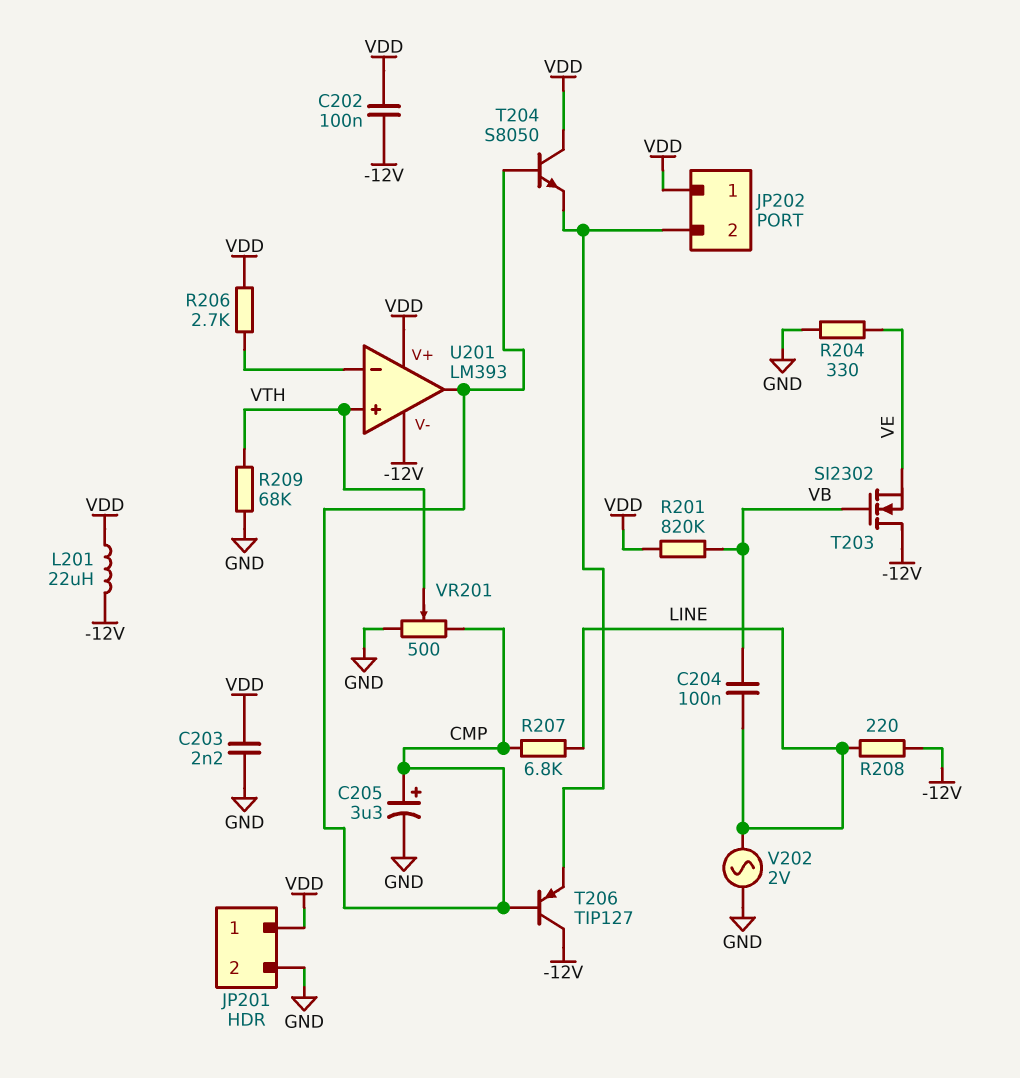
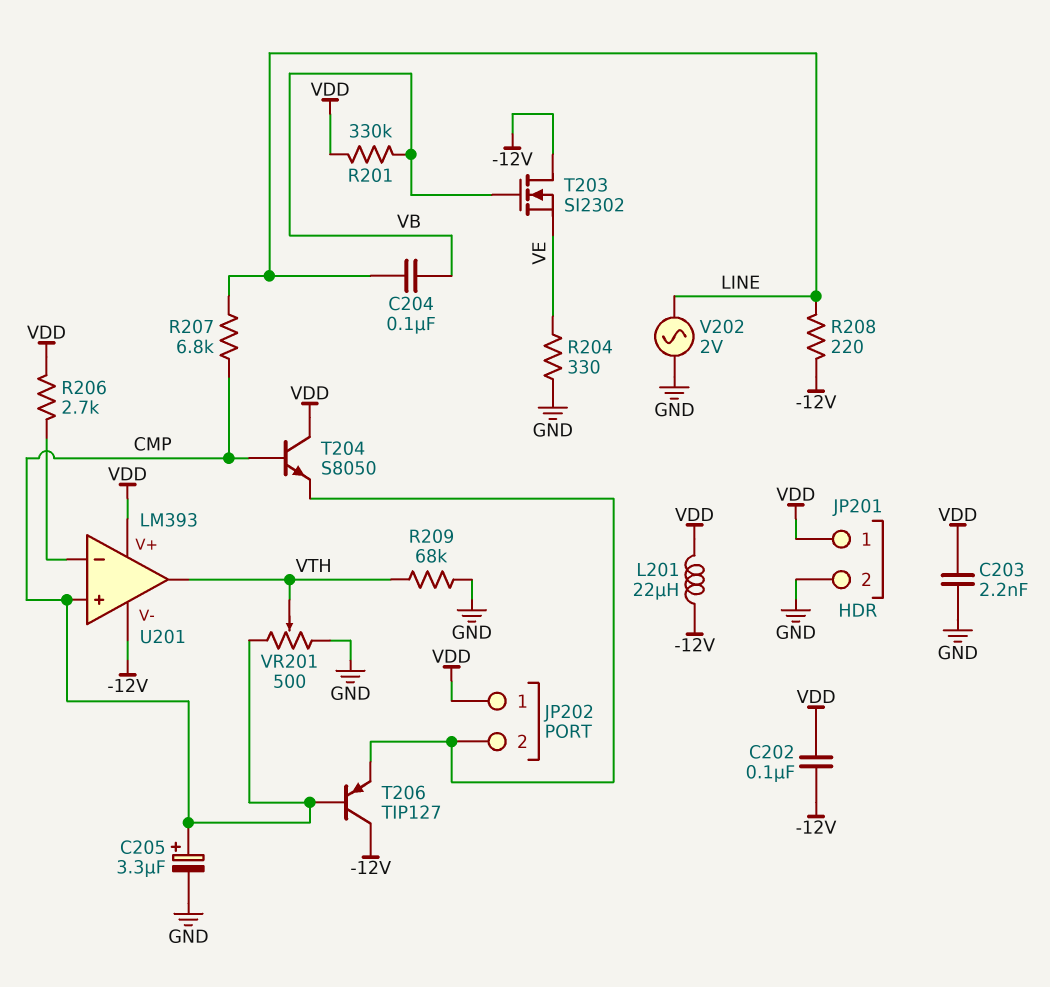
R201: 820k (VB, VDD) -> 330k (VB, VDD)
U201 pin in+: VTH -> CMP
U201 pin out: CMP -> VTH

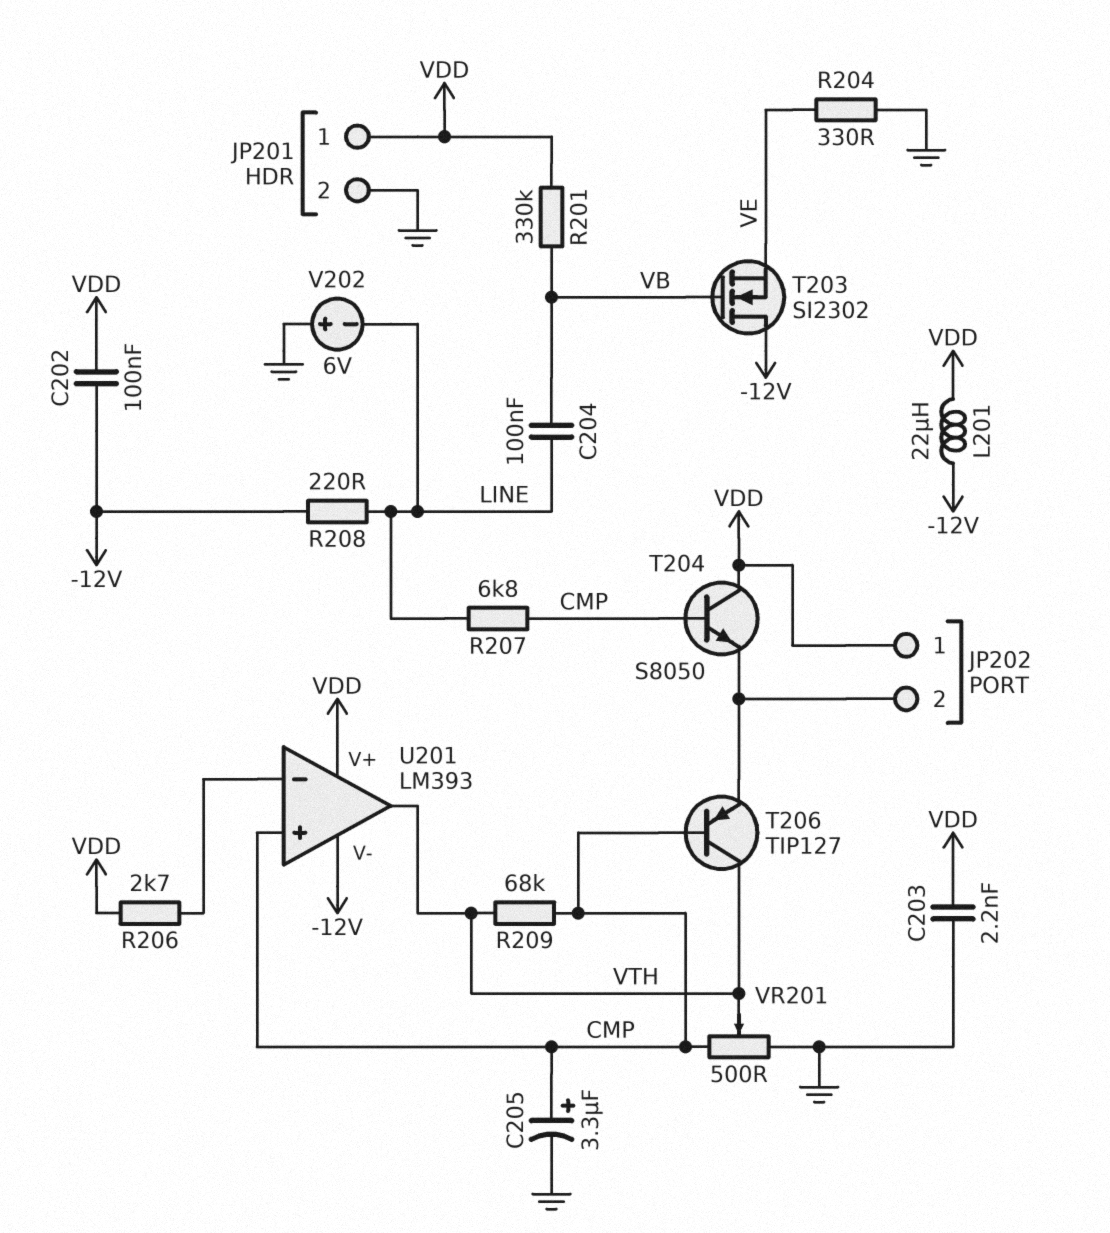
R209: 68k (GND, VTH) -> 68k (CMP, VTH)
T206: PNP TIP127 (B CMP, C -12V, E JP202/2) -> PNP TIP127 (B CMP, C VTH, E JP202/2)
V202: AC 2V (GND, LINE) -> 6V (plus GND, minus LINE)

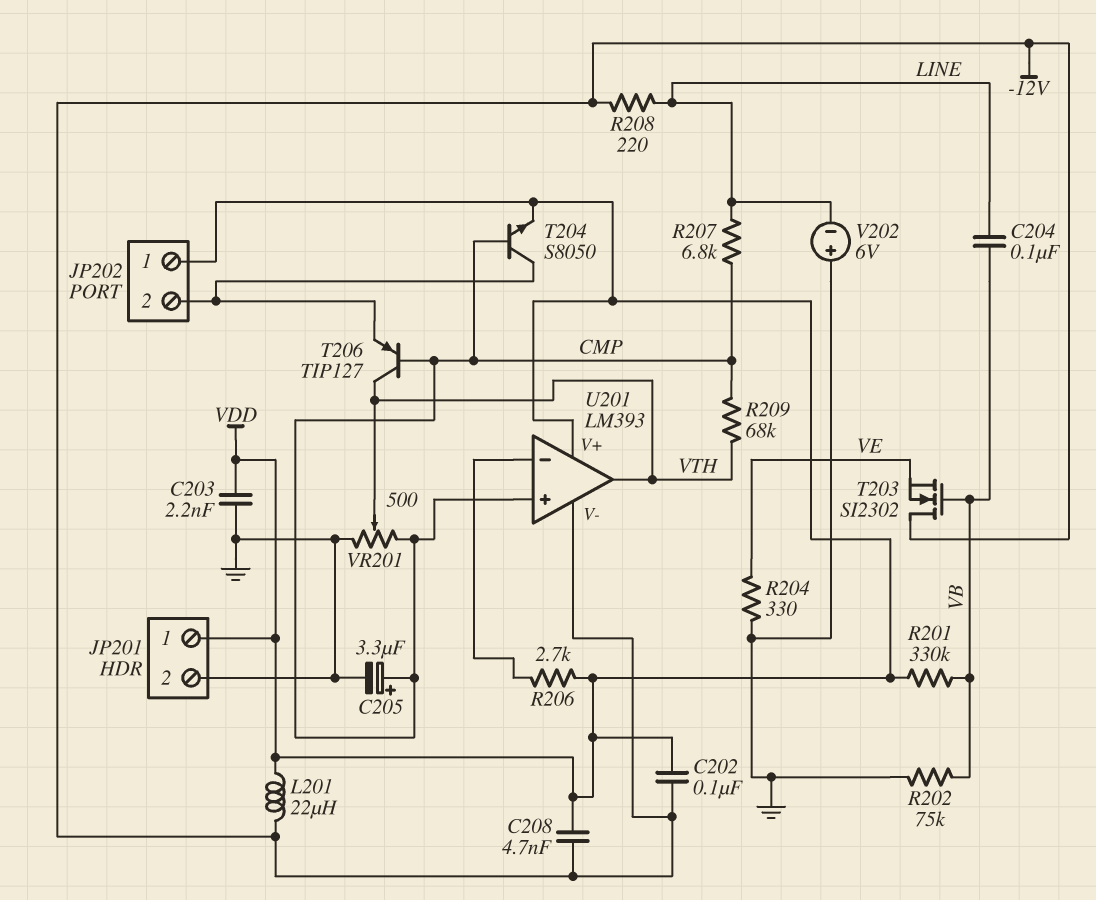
C208: none -> 4.7nF (-12V, VDD)
R202: none -> 75k (GND, VB)
T204: NPN S8050 (B CMP, C VDD, E JP202/2) -> NPN S8050 (B CMP, C JP202/2, E VDD)

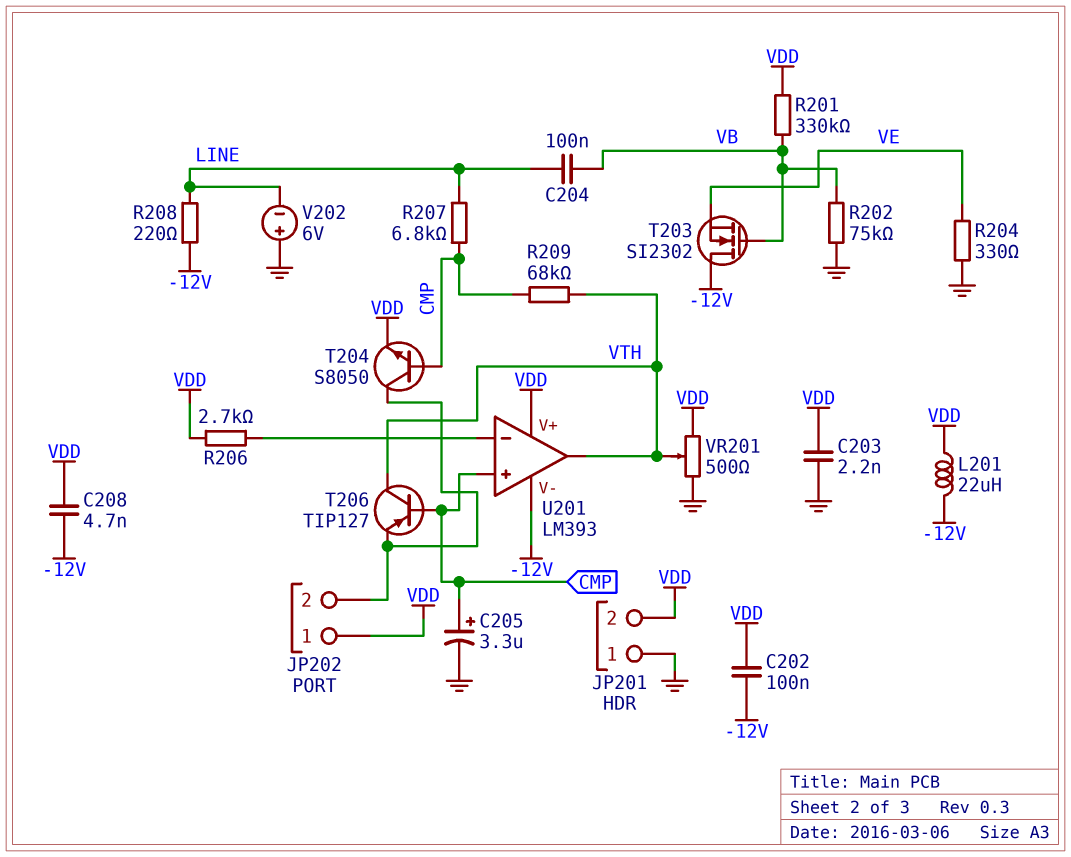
JP201 pin 1: VDD -> GND
JP201 pin 2: GND -> VDD
VR201: 500 (CMP, GND, wiper VTH) -> 500 (GND, VDD, wiper VTH)

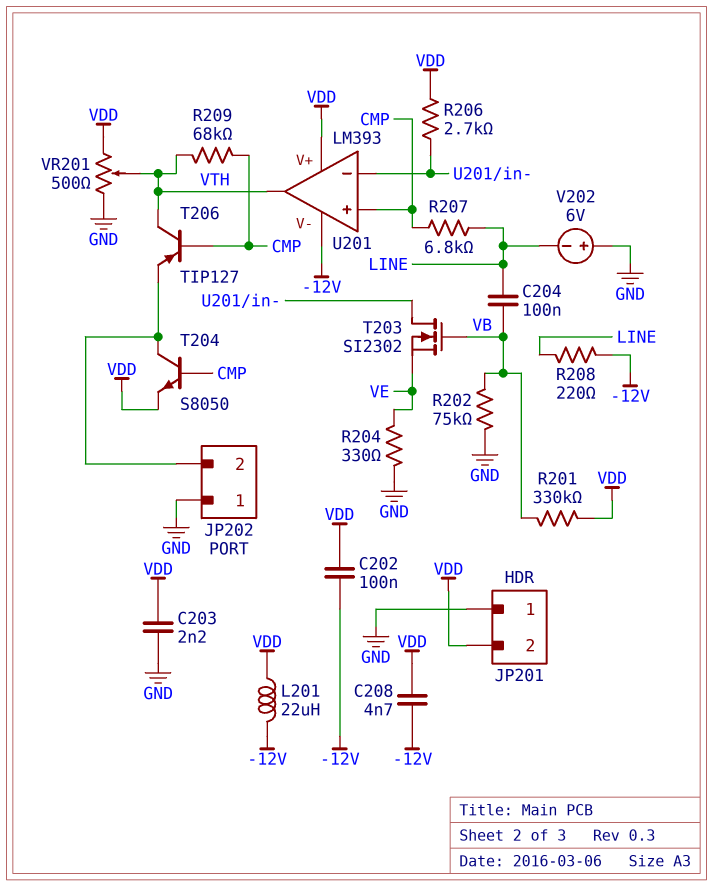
C205: 3.3uF (plus CMP, minus GND) -> none
JP202 pin 1: VDD -> GND
T203: NMOS SI2302 (G VB, D -12V, S VE) -> NMOS SI2302 (G VB, D U201/in-, S VE)

